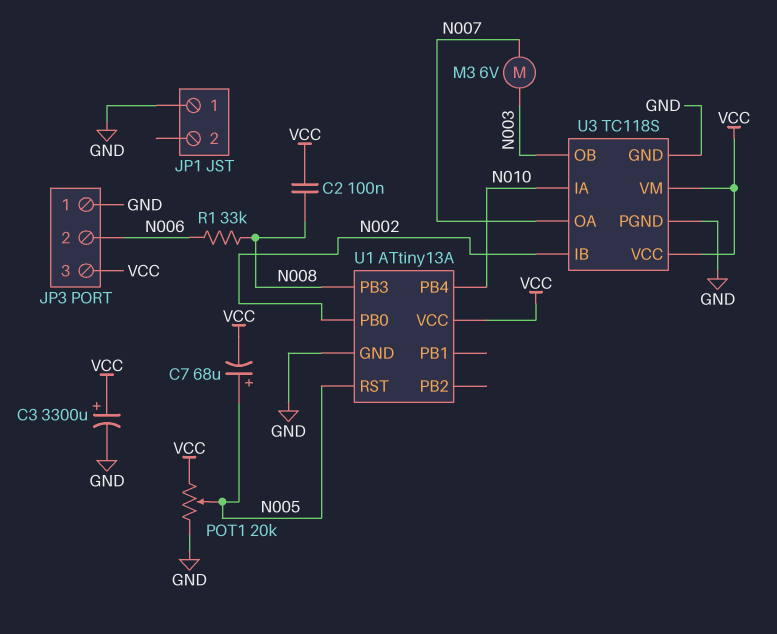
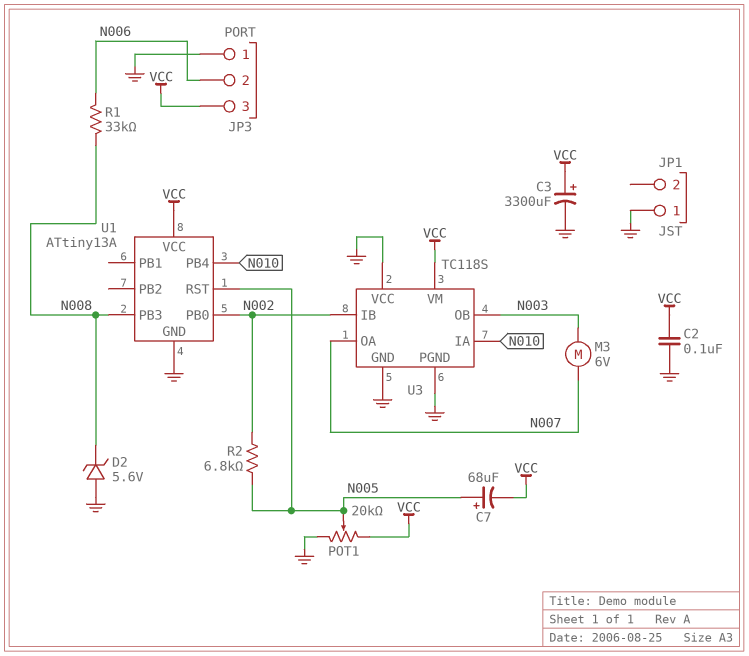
C2: 100nF (N008, VCC) -> 100nF (GND, VCC)
D2: none -> zener 5.6V (A GND, K N008)
R2: none -> 6.8k (N002, N005)
U3 pin VCC: VCC -> GND

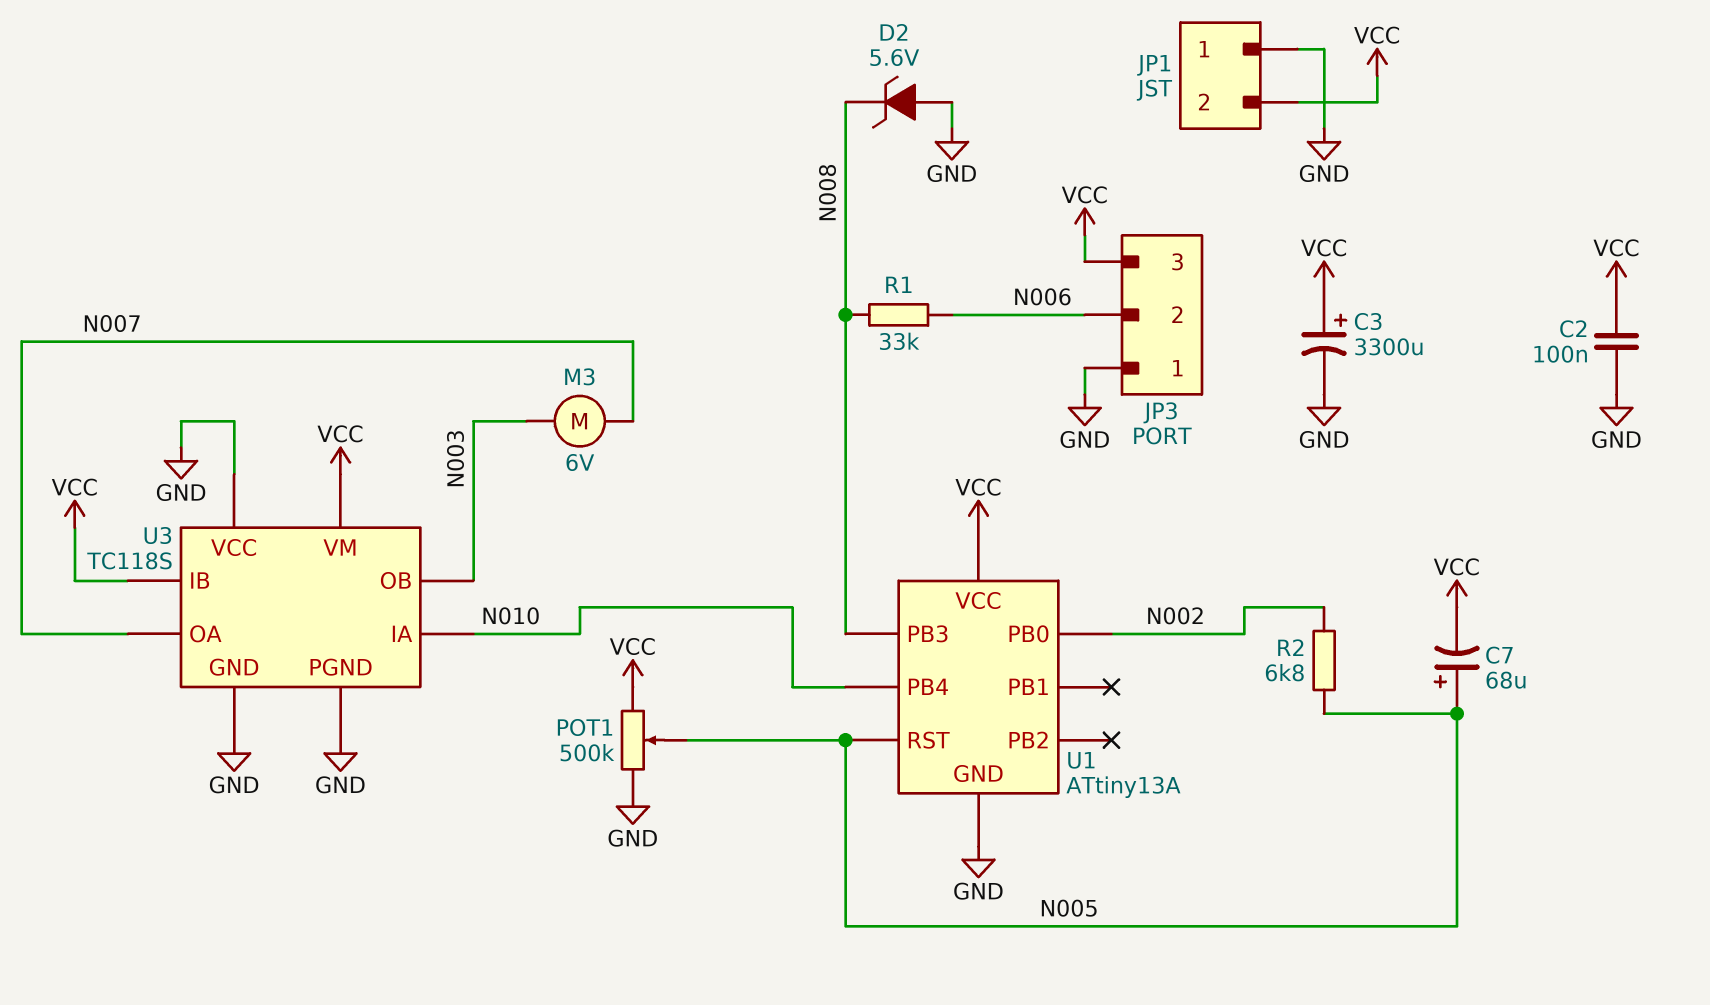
JP1 pin 2: none -> VCC
POT1: 20k (GND, VCC, wiper N005) -> 500k (GND, VCC, wiper N005)
U3 pin IB: N002 -> VCC

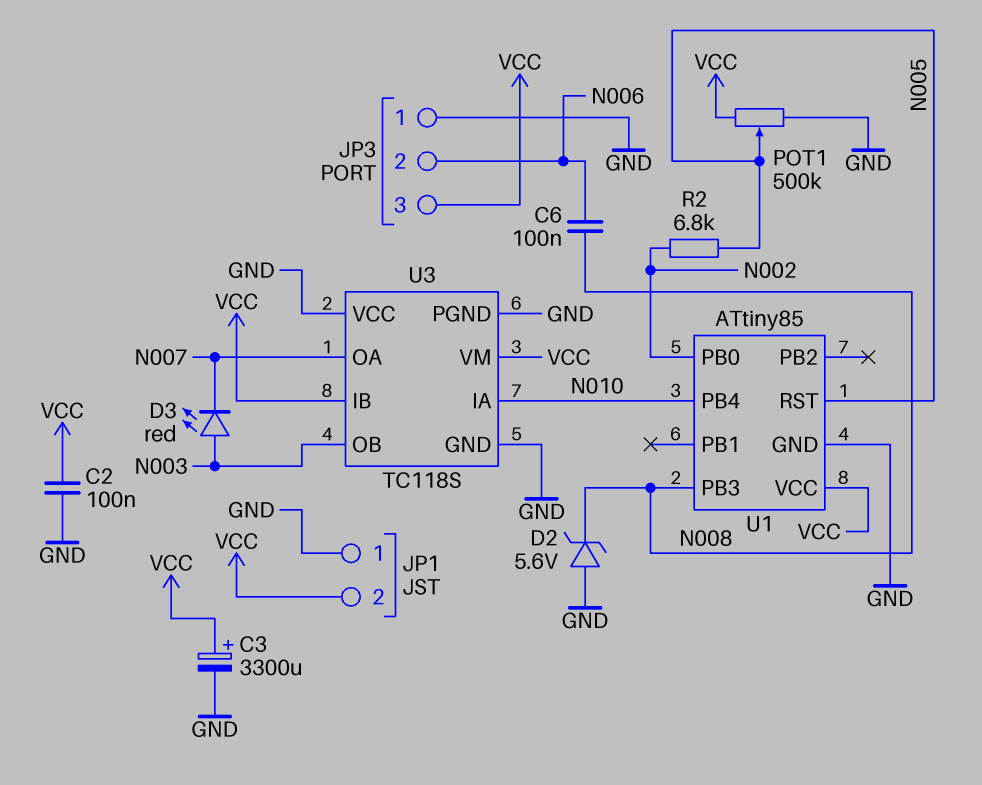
C6: none -> 100nF (N006, N008)
C7: 68uF (plus N005, minus VCC) -> none
D3: none -> LED red (A N003, K N007)
M3: motor 6V (N003, N007) -> none
R1: 33k (N006, N008) -> none
U1: ATtiny13A -> ATtiny85

